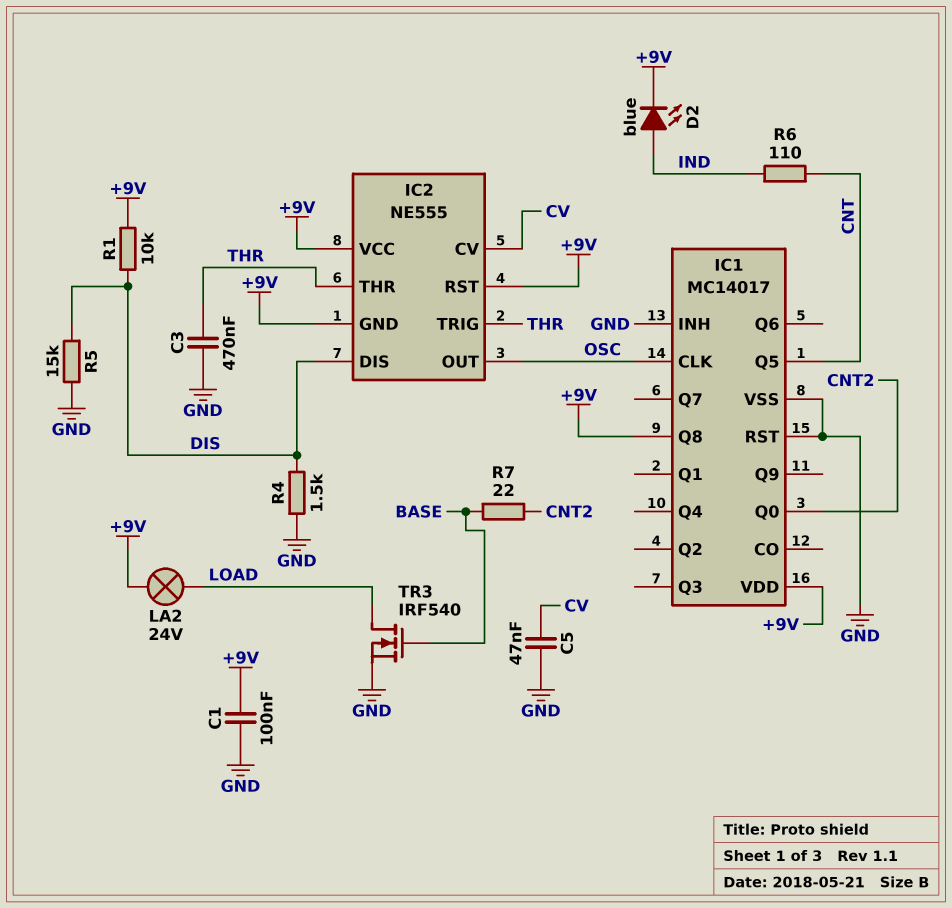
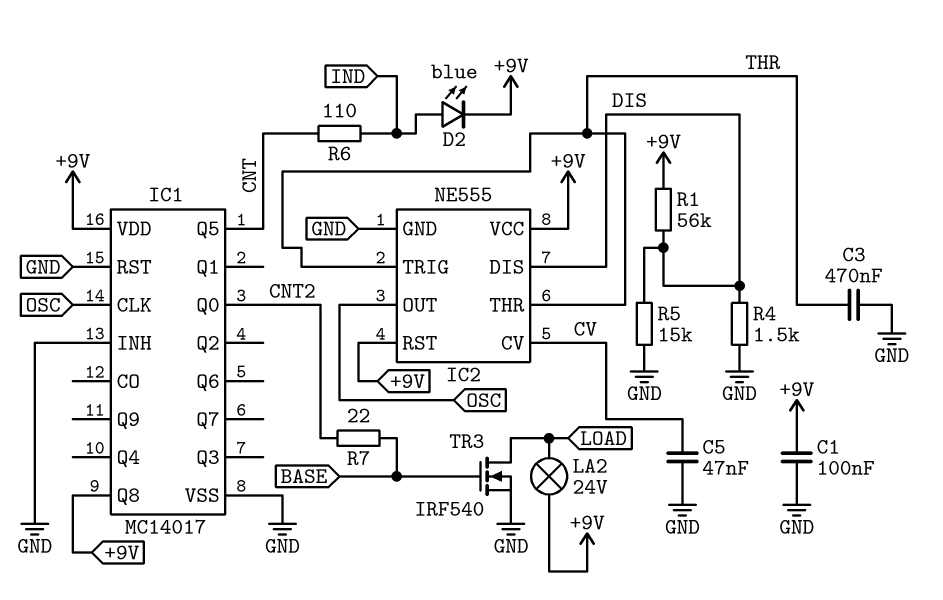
IC2 pin GND: +9V -> GND
R1: 10k (+9V, DIS) -> 56k (+9V, DIS)

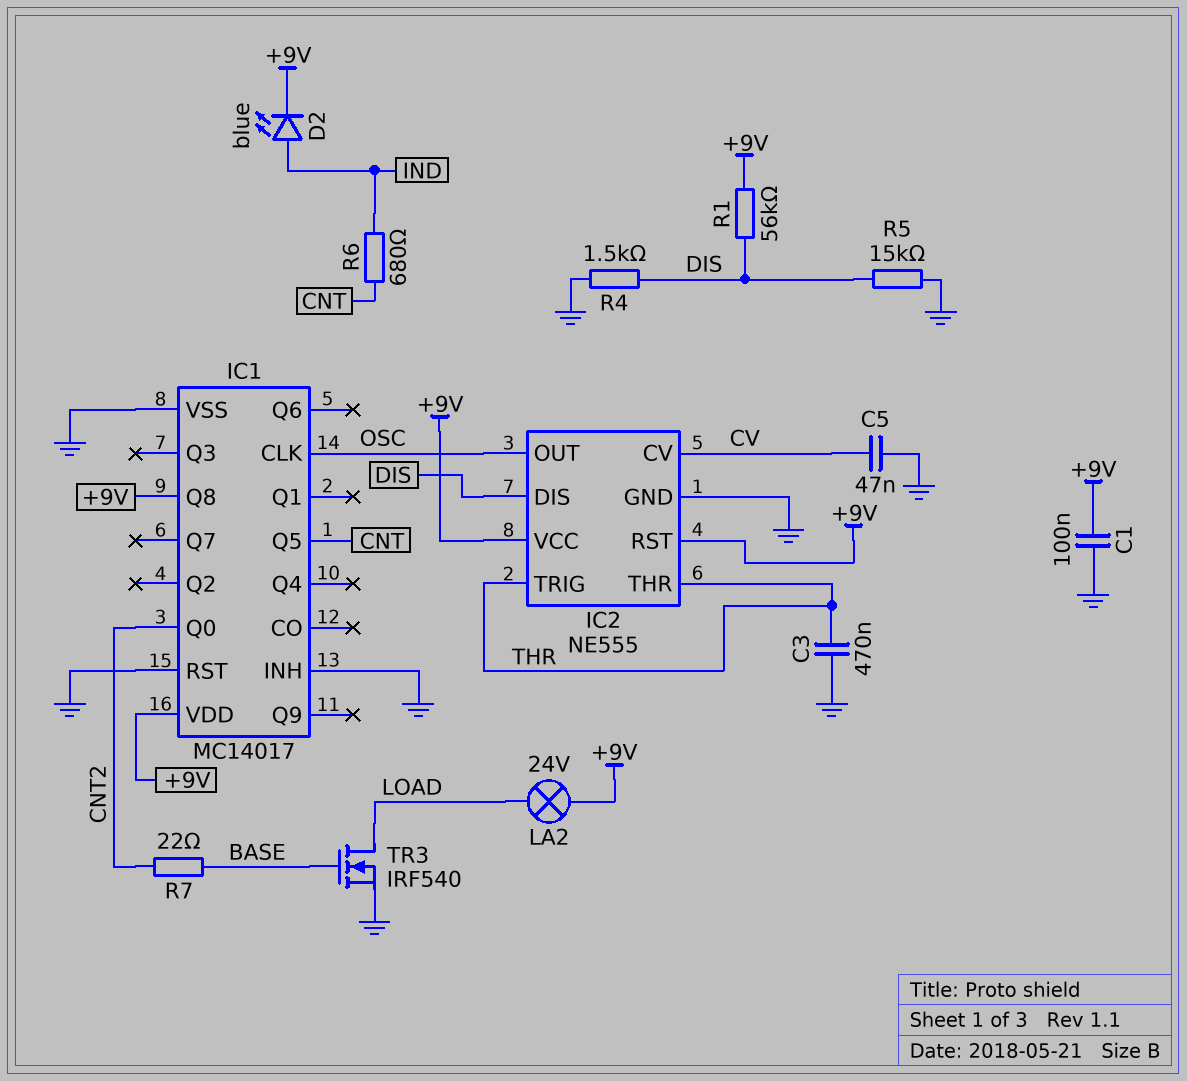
R6: 110 (CNT, IND) -> 680 (CNT, IND)

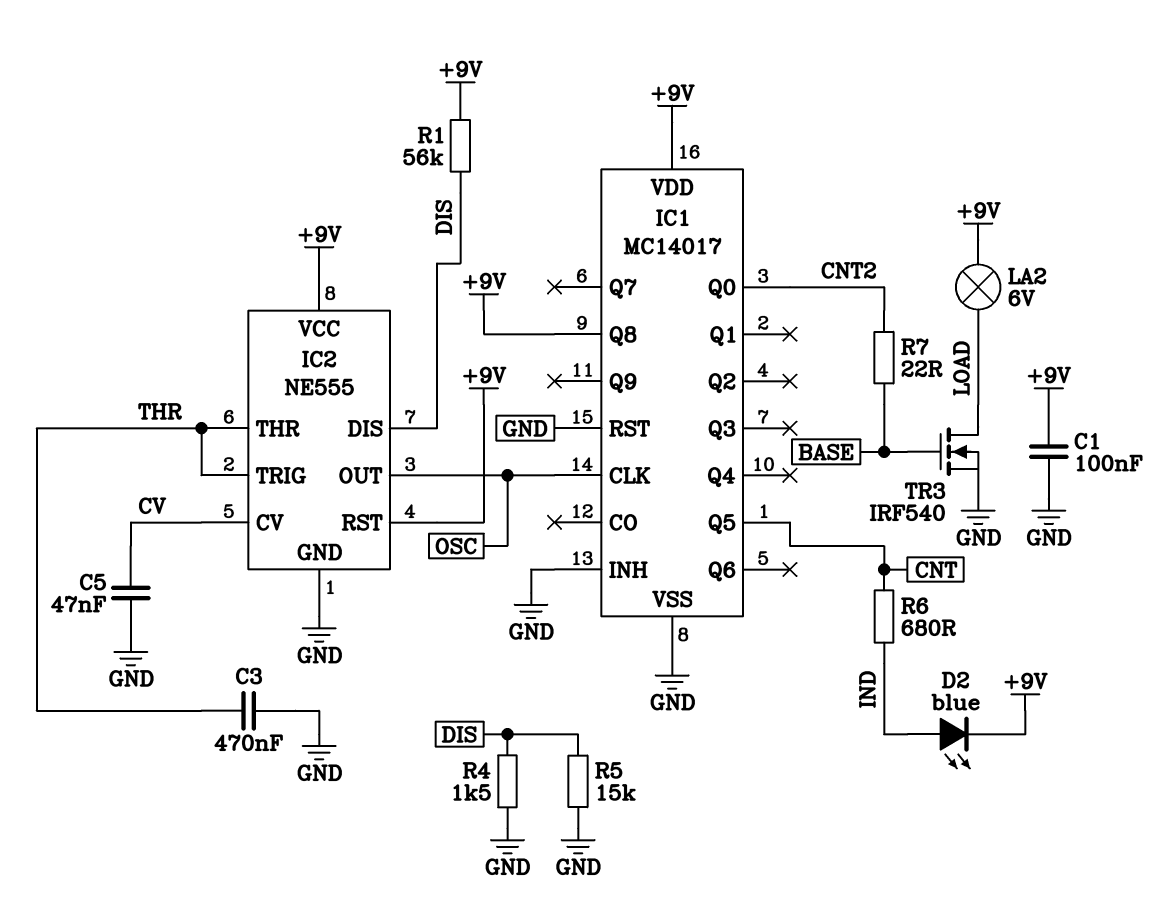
LA2: lamp 24V (+9V, LOAD) -> lamp 6V (+9V, LOAD)

